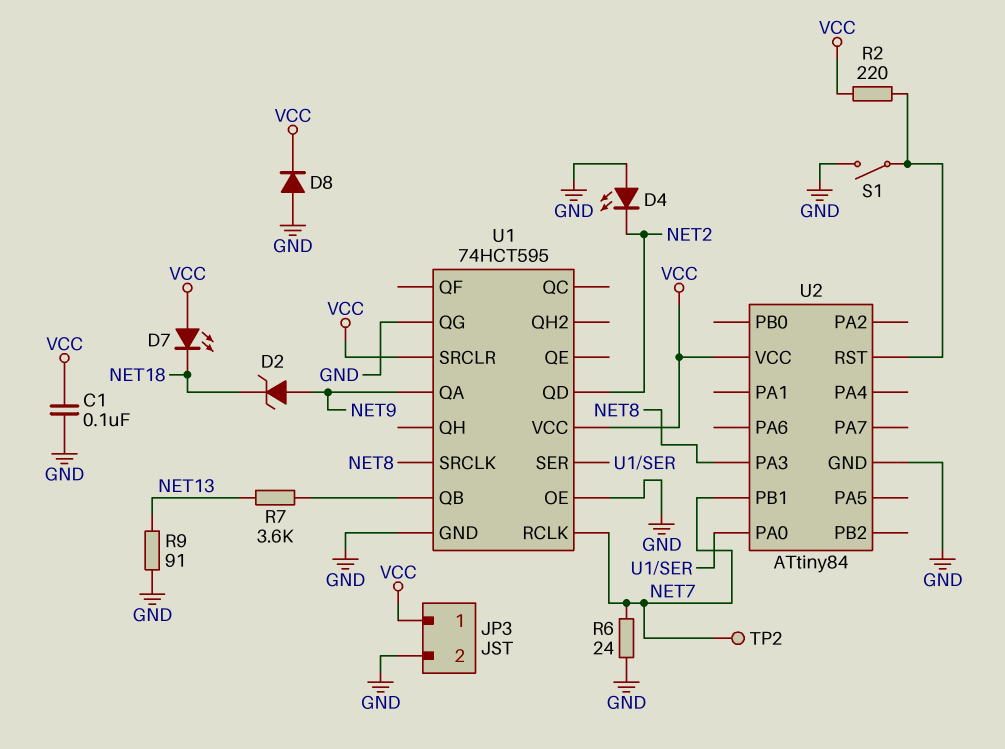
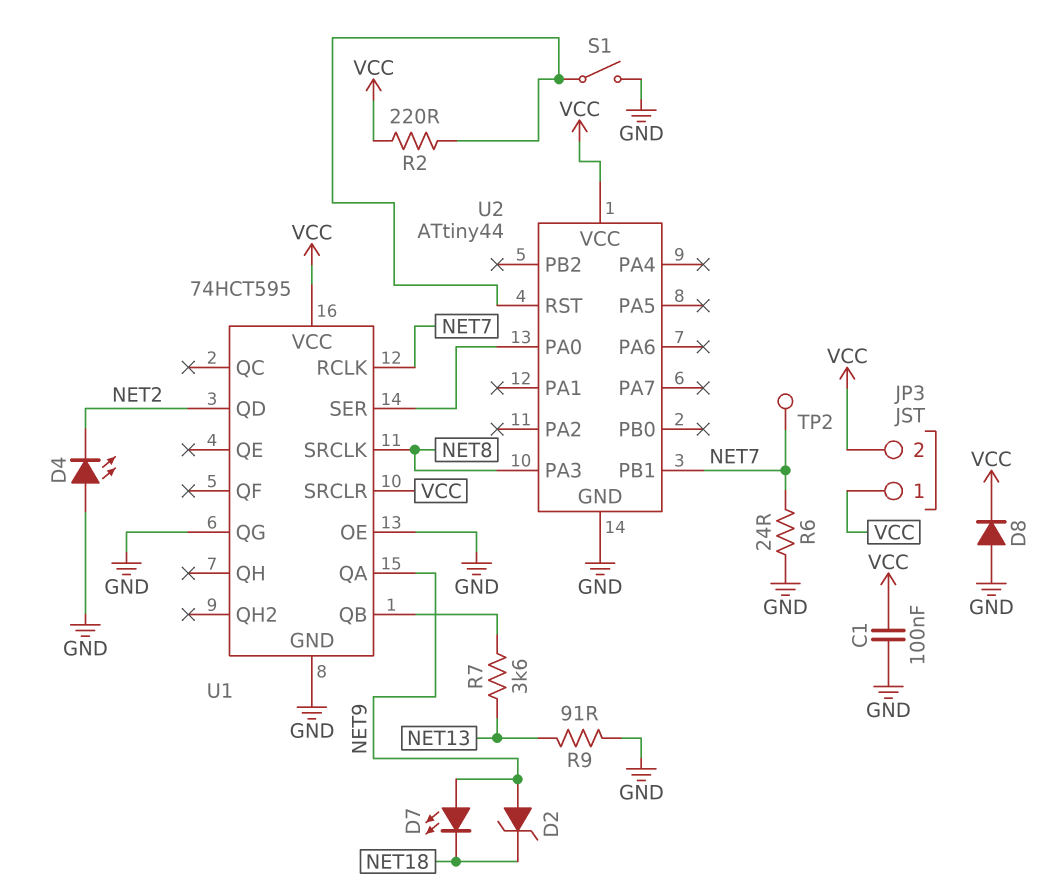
D7: LED (A VCC, K NET18) -> LED (A NET9, K NET18)
JP3 pin 2: GND -> VCC
U2: ATtiny84 -> ATtiny44

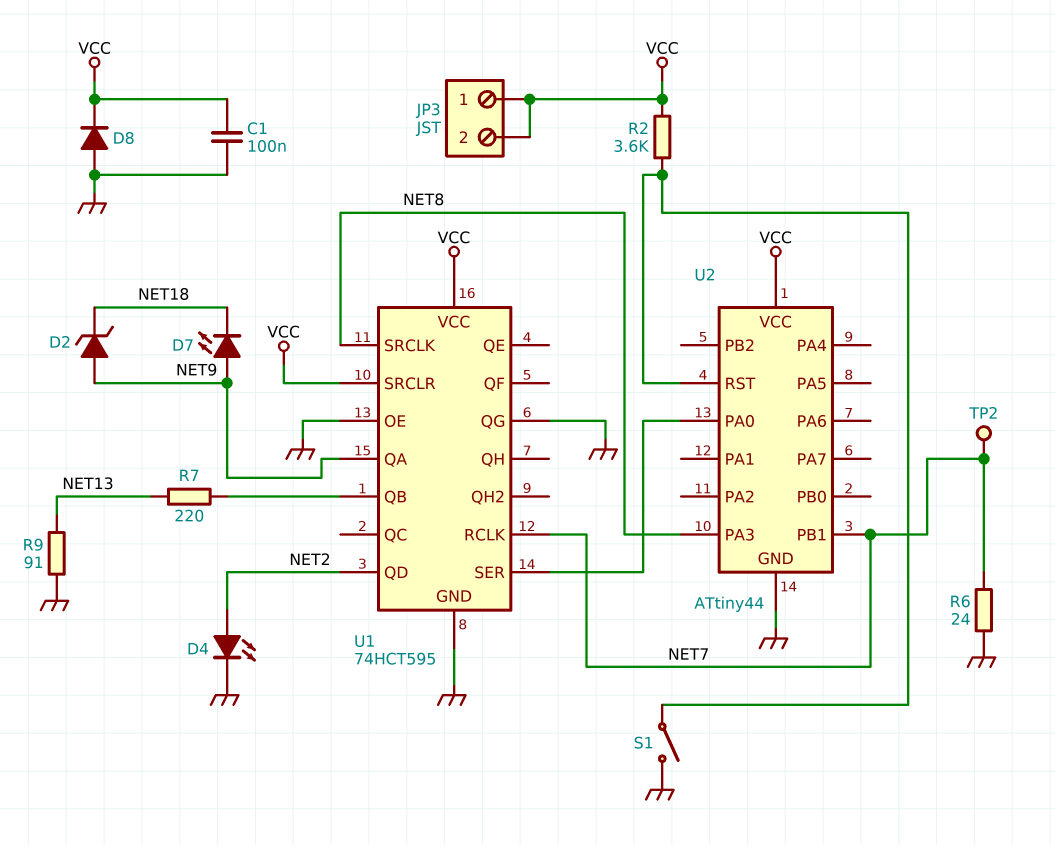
D4: LED (A GND, K NET2) -> LED (A NET2, K GND)
R2: 220 (U2/RST, VCC) -> 3.6k (U2/RST, VCC)
R7: 3.6k (NET13, U1/QB) -> 220 (NET13, U1/QB)

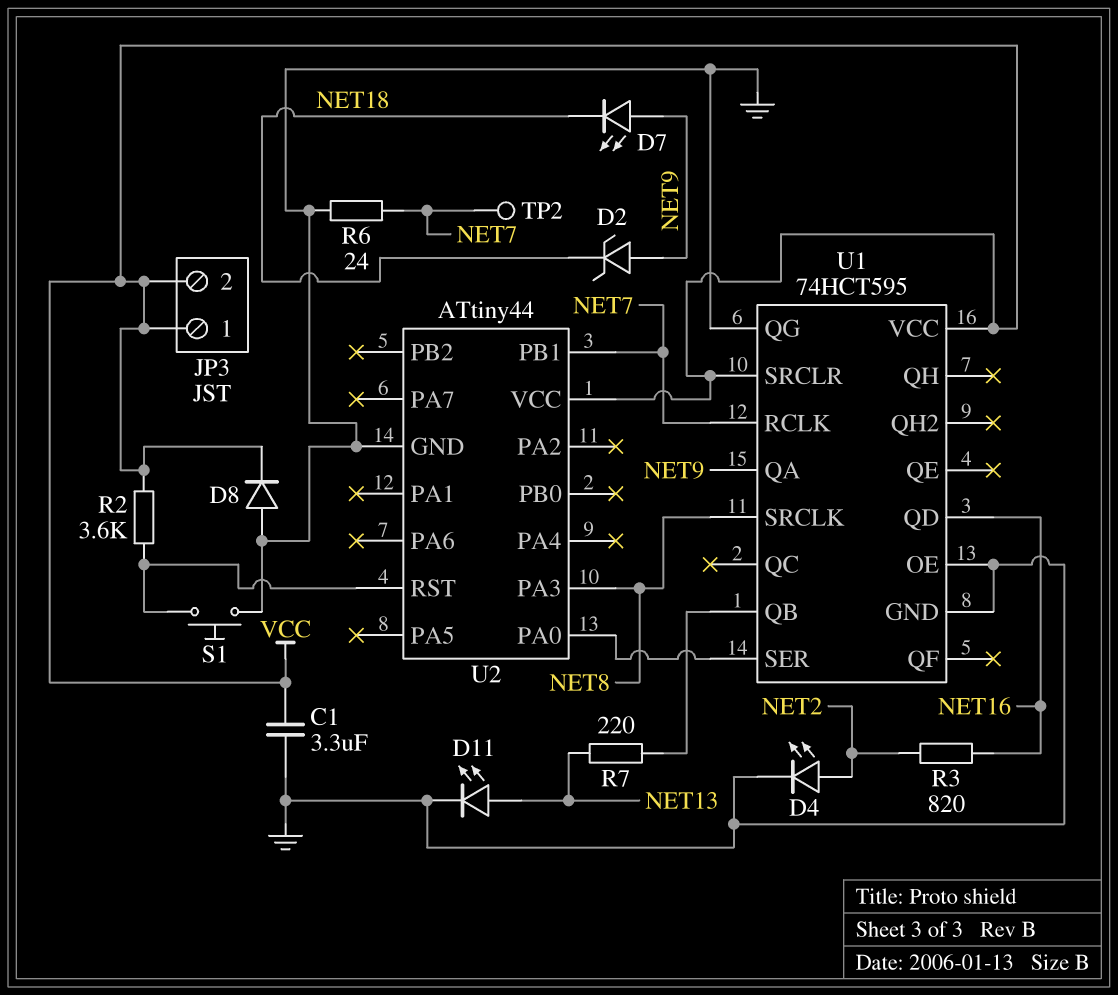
C1: 100nF (GND, VCC) -> 3.3uF (GND, VCC)
D11: none -> LED (A NET13, K GND)
R3: none -> 820 (NET2, NET16)
R9: 91 (GND, NET13) -> none
S1: switch (GND, U2/RST) -> button (GND, U2/RST)
U1 pin QD: NET2 -> NET16

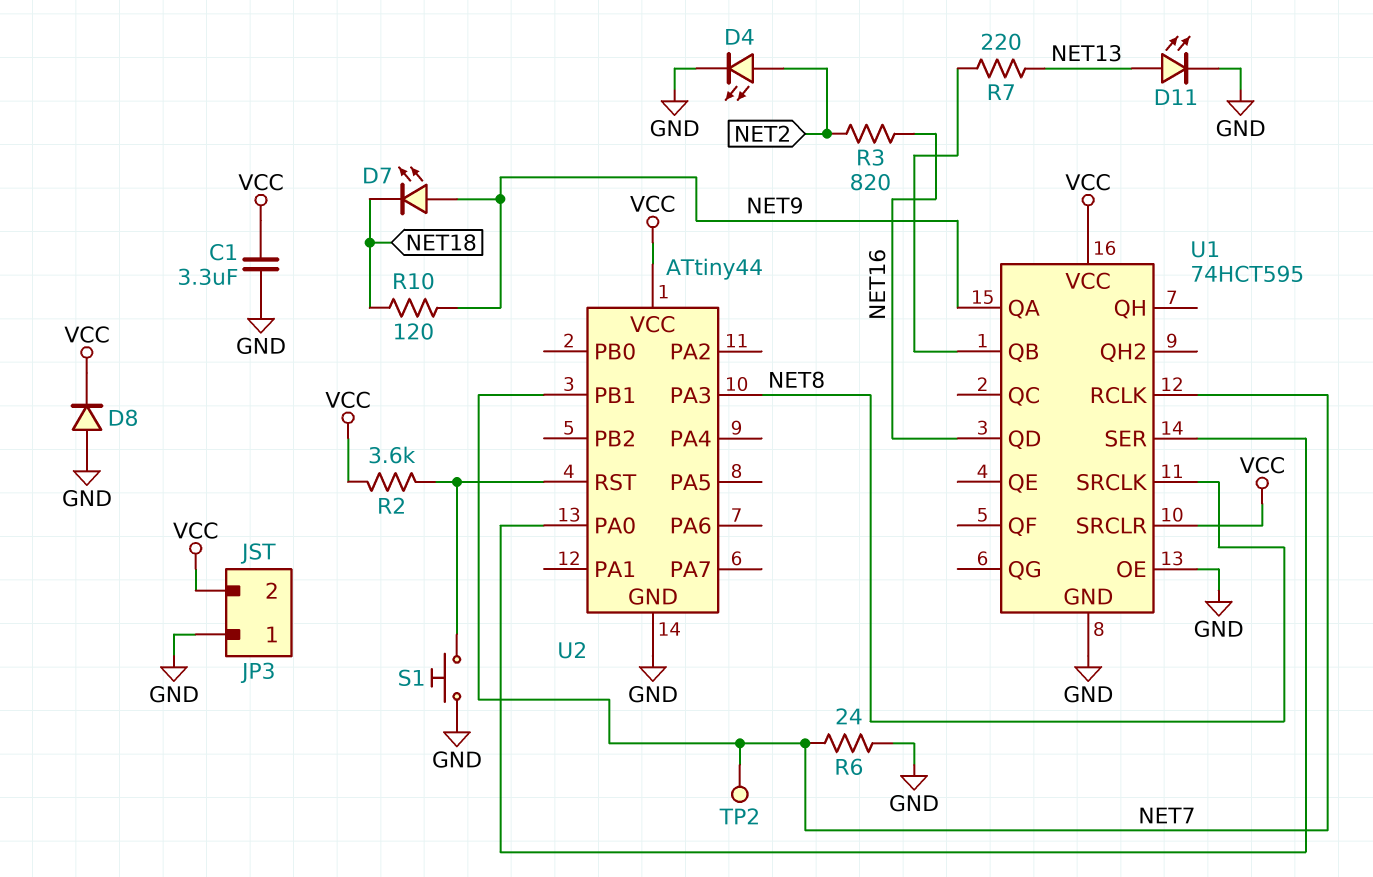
D2: zener (A NET9, K NET18) -> none
JP3 pin 1: VCC -> GND
R10: none -> 120 (NET9, NET18)
U1 pin QG: GND -> none

